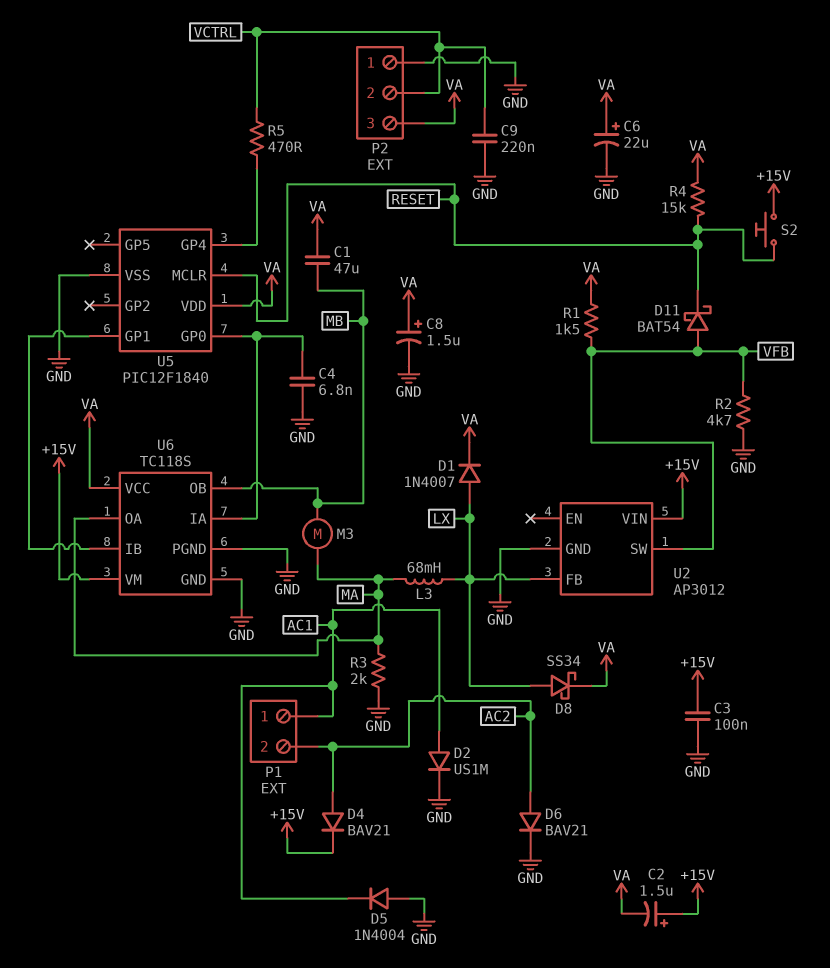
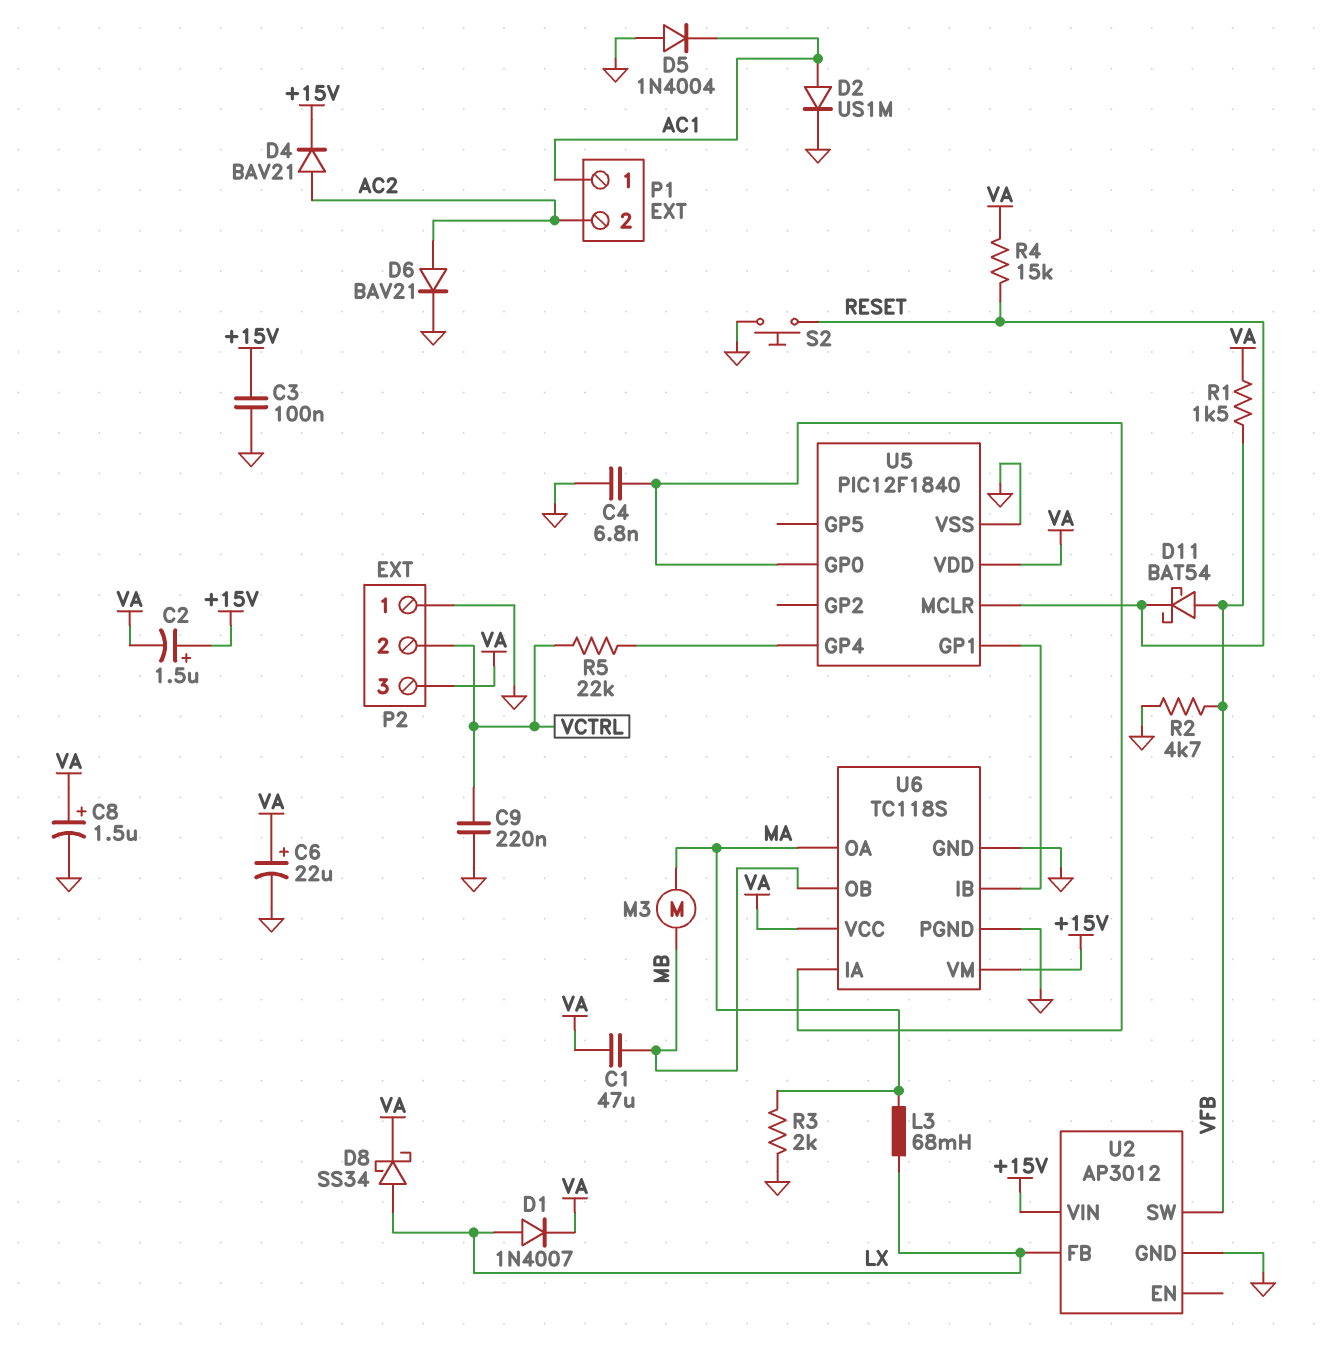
R5: 470 (U5/GP4, VCTRL) -> 22k (U5/GP4, VCTRL)
S2: button (+15V, RESET) -> button (GND, RESET)

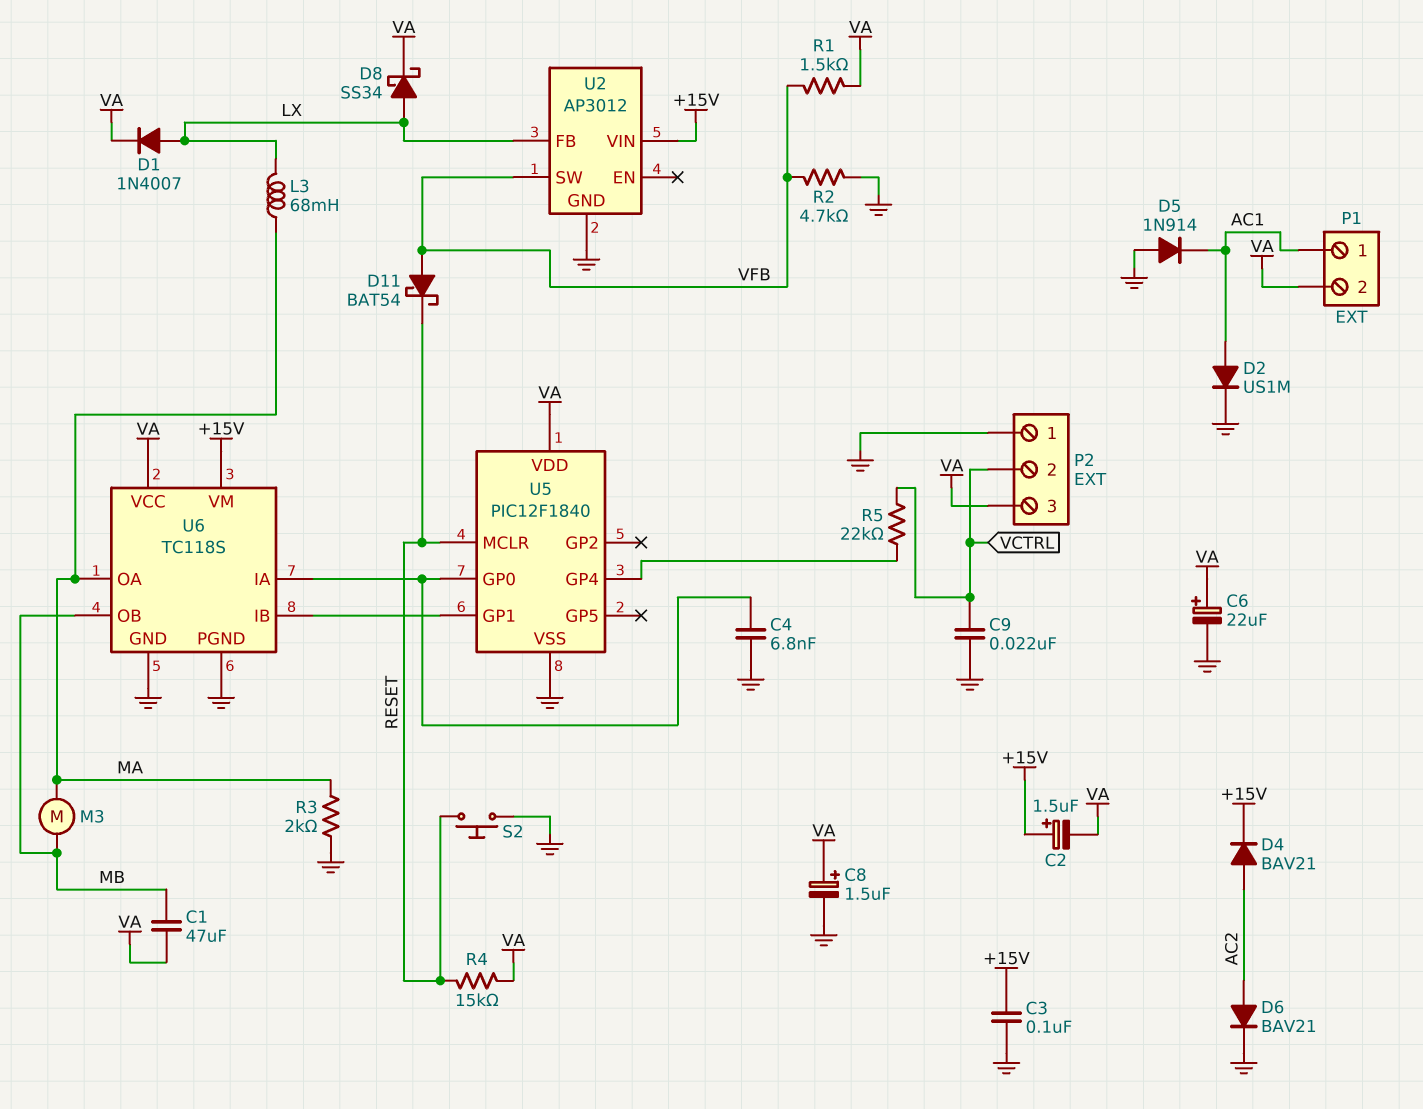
C9: 220nF (GND, VCTRL) -> 22nF (GND, VCTRL)
D5: diode 1N4004 (A GND, K AC1) -> diode 1N914 (A GND, K AC1)
P1 pin 2: AC2 -> VA

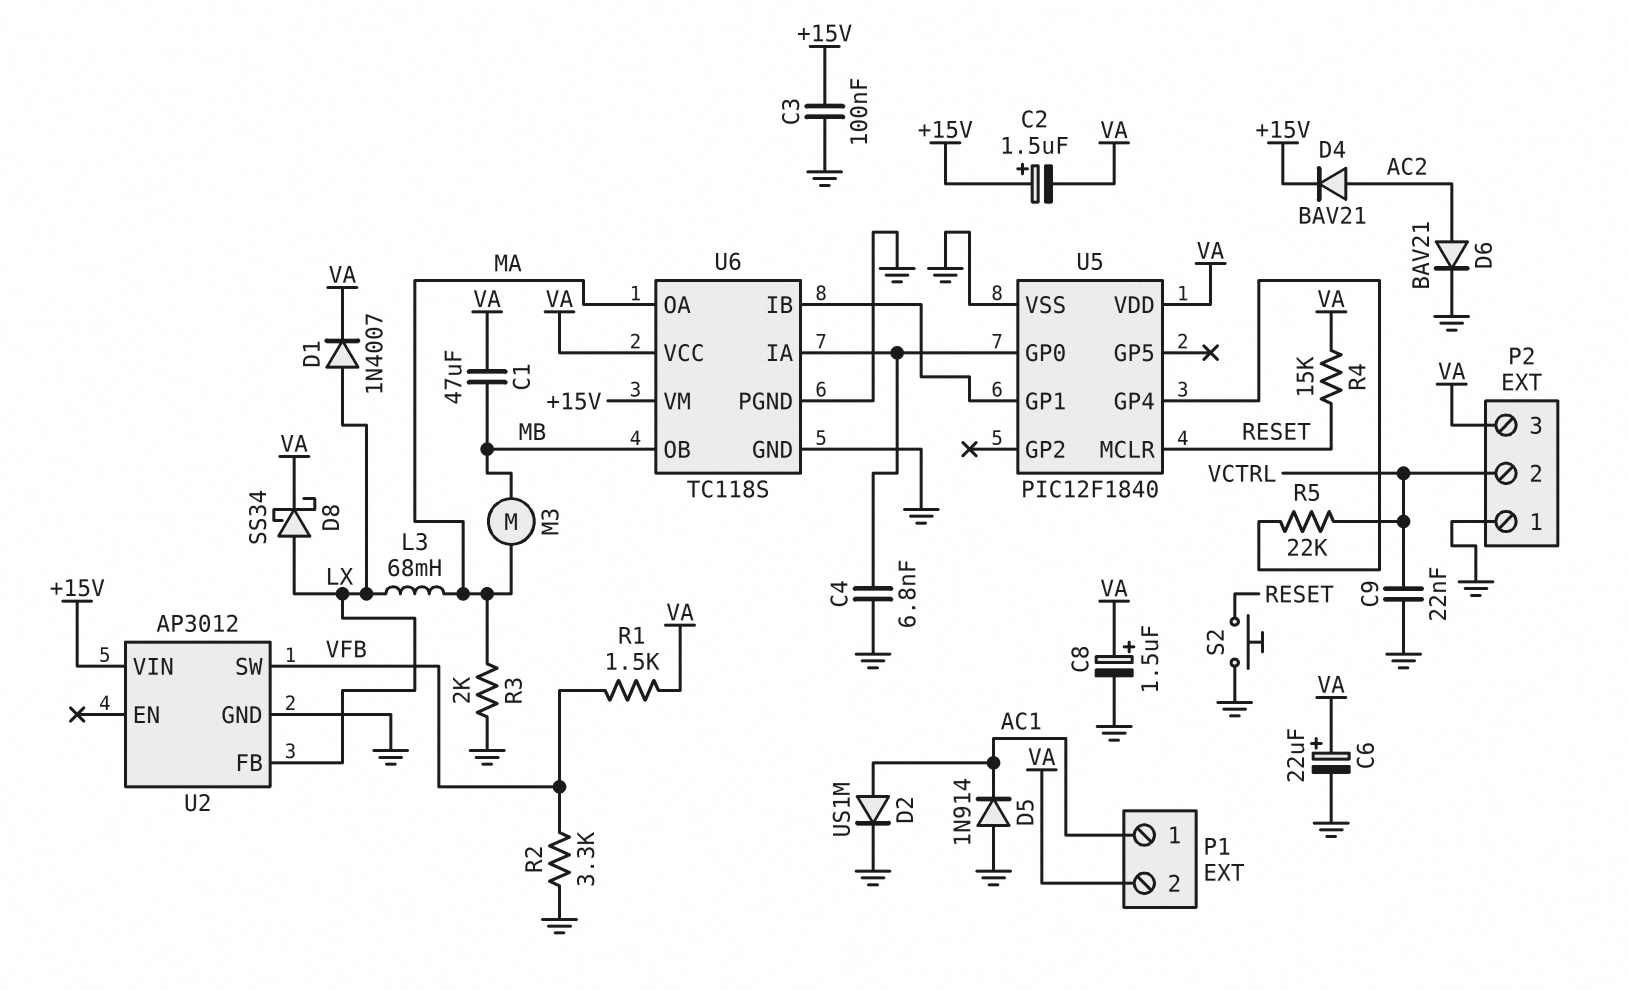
D11: schottky BAT54 (A VFB, K RESET) -> none
R2: 4.7k (GND, VFB) -> 3.3k (GND, VFB)

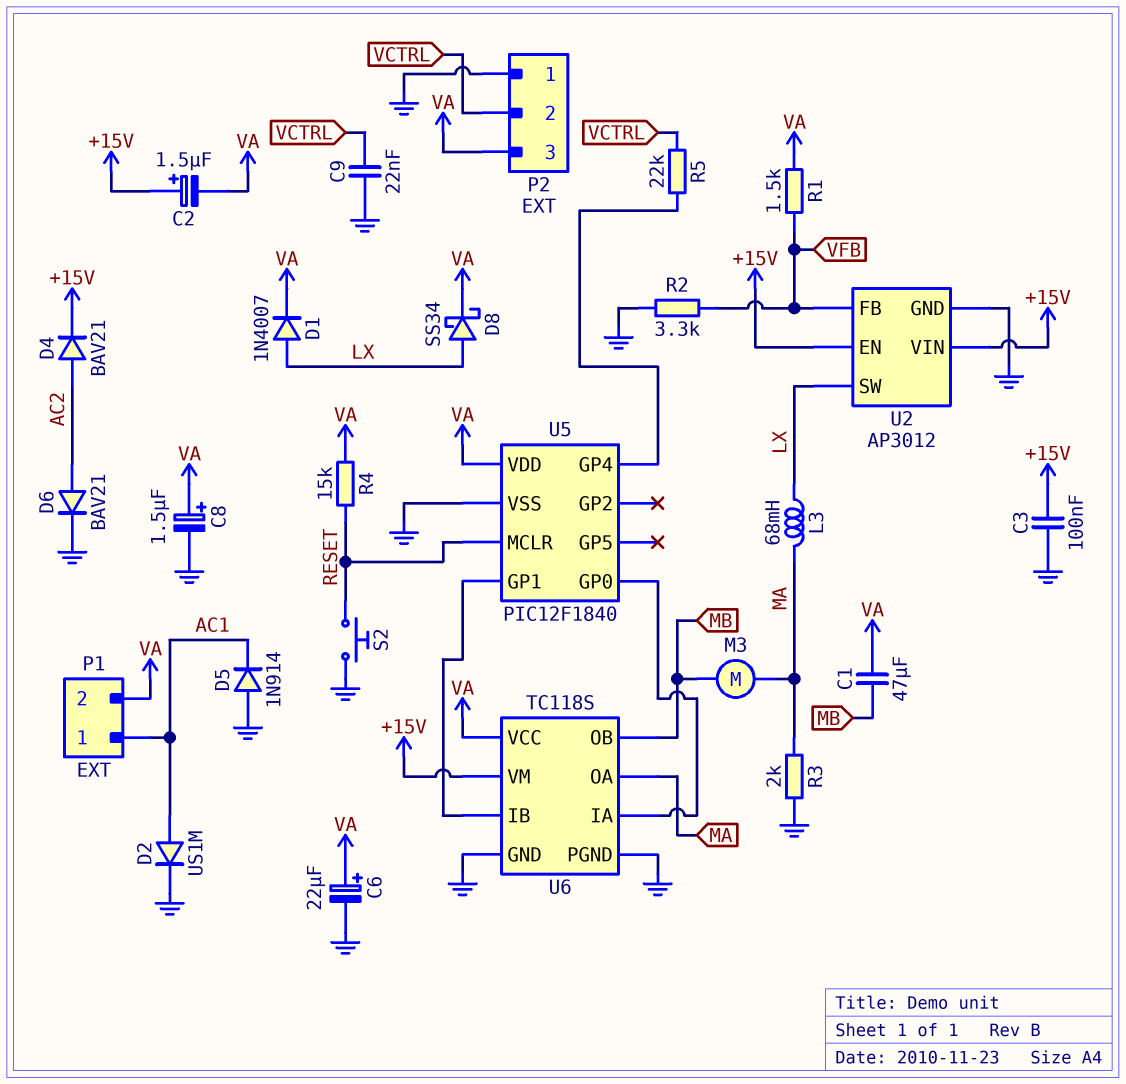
C4: 6.8nF (GND, U5/GP0) -> none
U2 pin EN: none -> +15V
U2 pin FB: LX -> VFB
U2 pin SW: VFB -> LX

